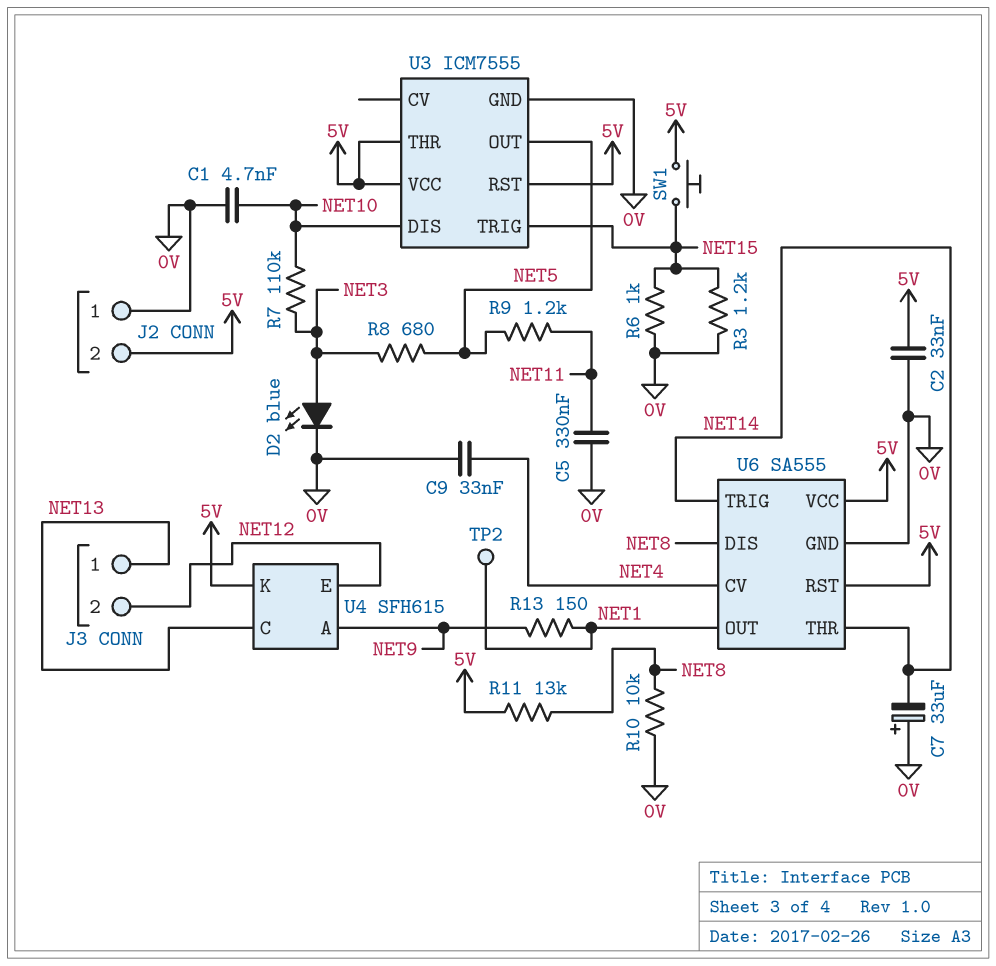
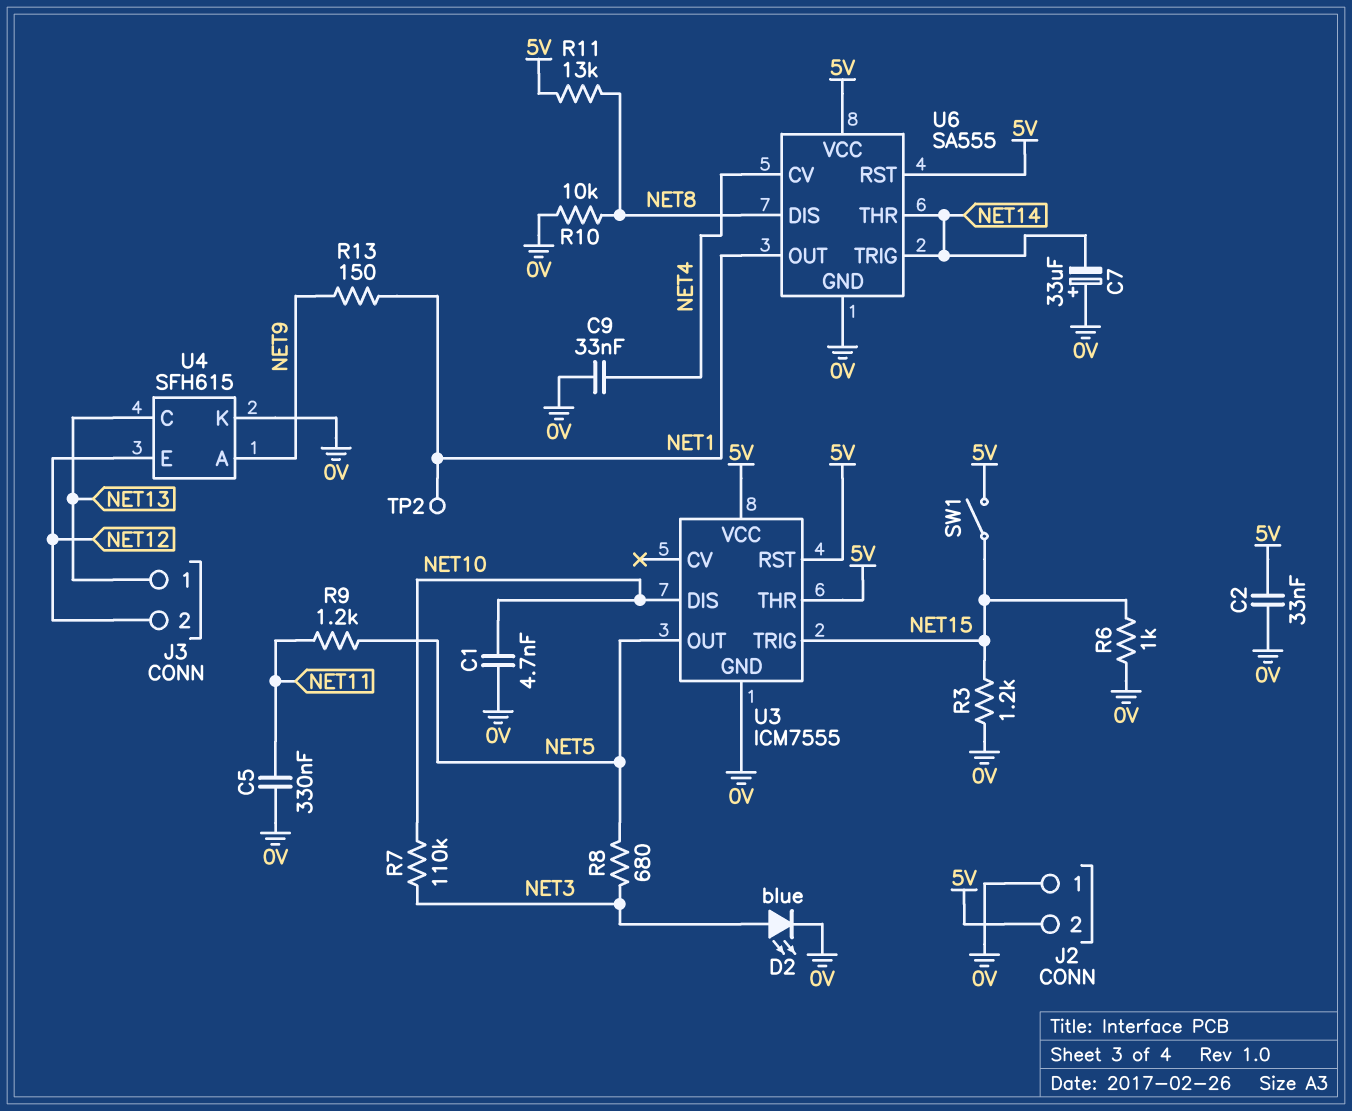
SW1: button (5V, NET15) -> switch (5V, NET15)
U4 pin K: 5V -> 0V

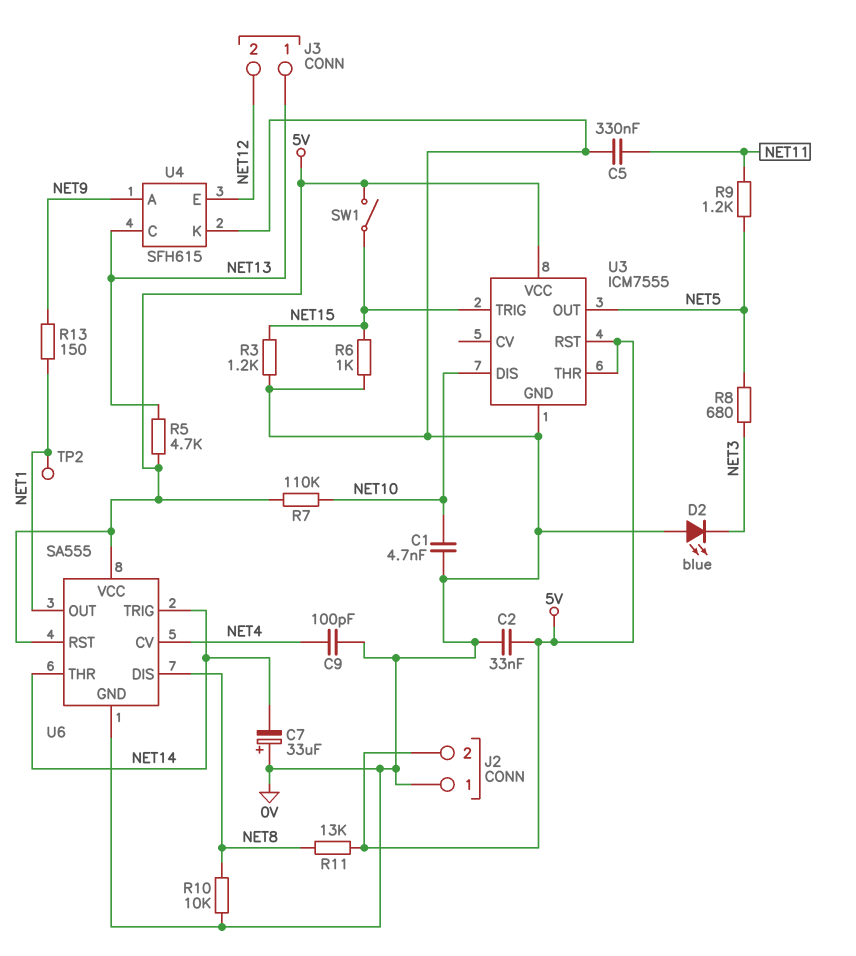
C9: 33nF (0V, NET4) -> 100pF (0V, NET4)
D2: LED blue (A NET3, K 0V) -> LED blue (A 0V, K NET3)
R5: none -> 4.7k (5V, NET13)
R7: 110k (NET3, NET10) -> 110k (5V, NET10)

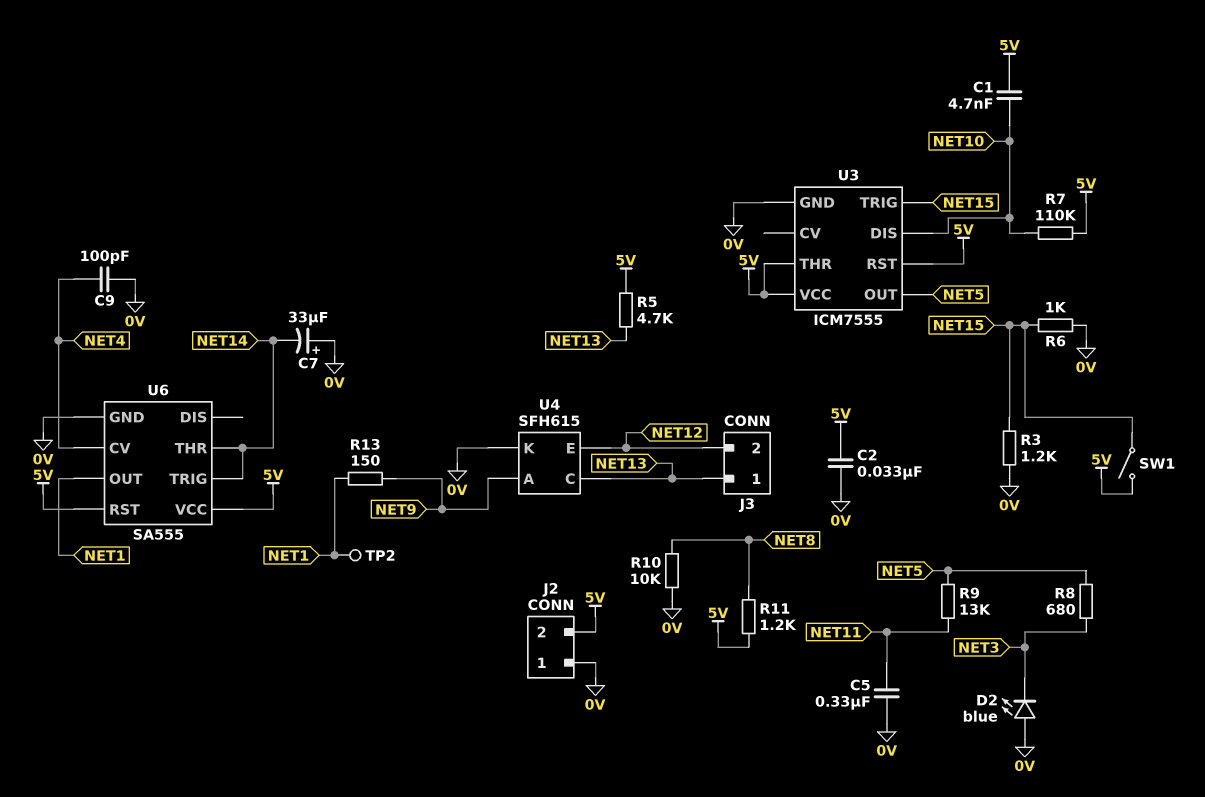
C1: 4.7nF (0V, NET10) -> 4.7nF (5V, NET10)
R9: 1.2k (NET5, NET11) -> 13k (NET5, NET11)
R11: 13k (5V, NET8) -> 1.2k (5V, NET8)
U6 pin DIS: NET8 -> none

